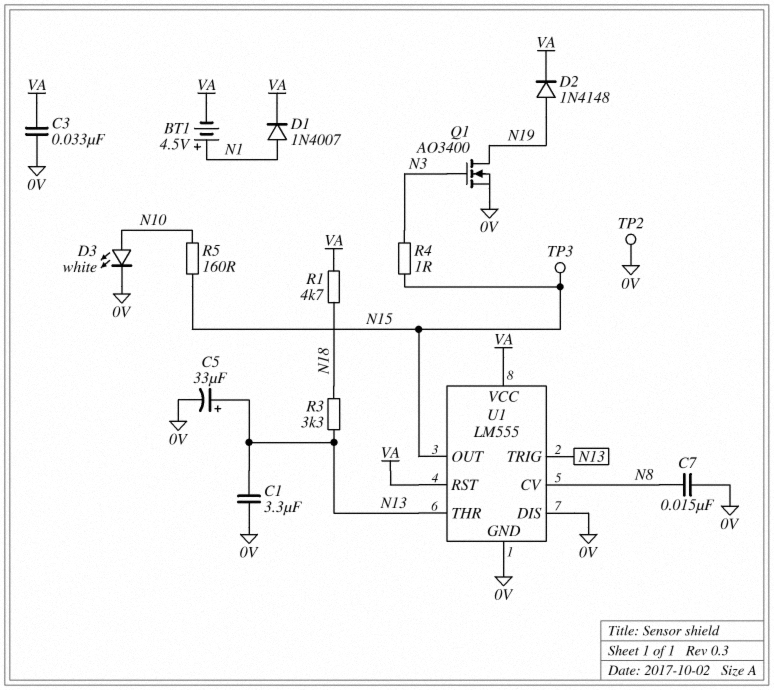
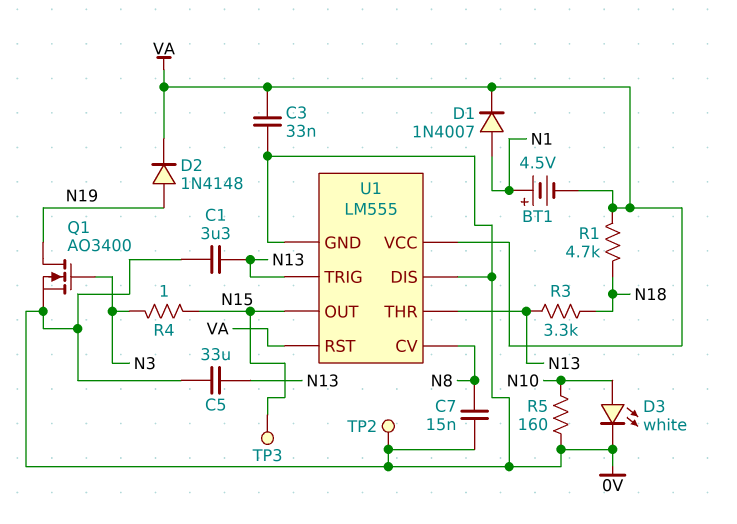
C5: 33uF (plus N13, minus 0V) -> 33uF (0V, N13)
R5: 160 (N10, N15) -> 160 (0V, N10)

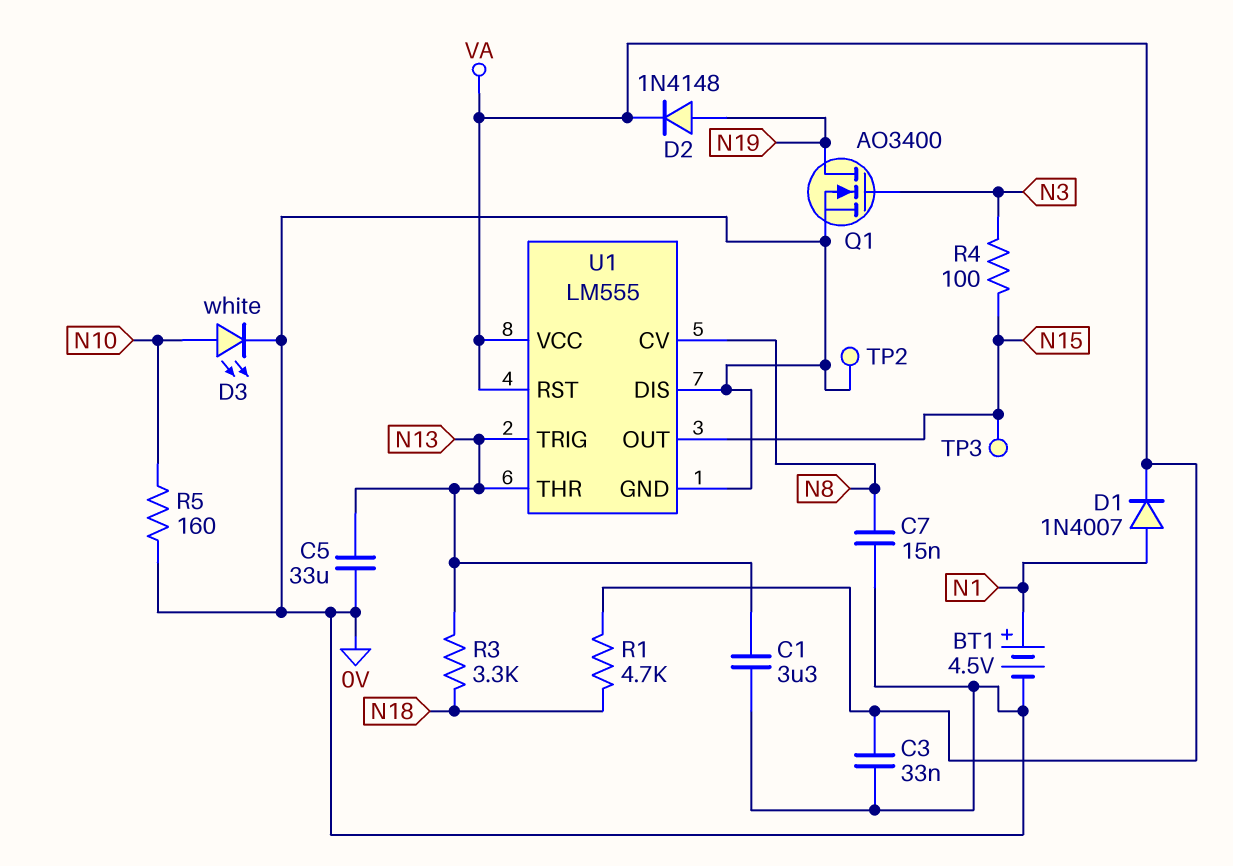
BT1: 4.5V (plus N1, minus VA) -> 4.5V (plus N1, minus 0V)
R4: 1 (N3, N15) -> 100 (N3, N15)

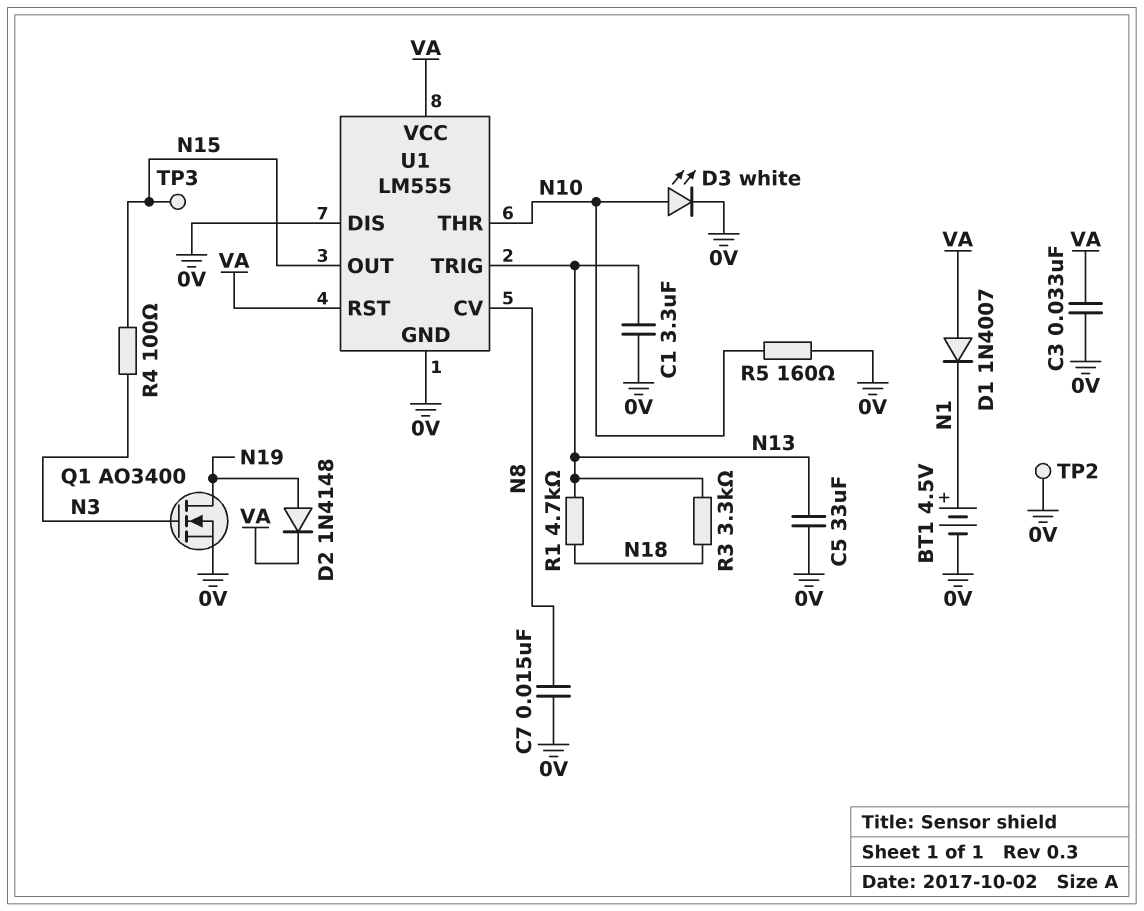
D1: diode 1N4007 (A N1, K VA) -> diode 1N4007 (A VA, K N1)
R1: 4.7k (N18, VA) -> 4.7k (N13, N18)
U1 pin THR: N13 -> N10

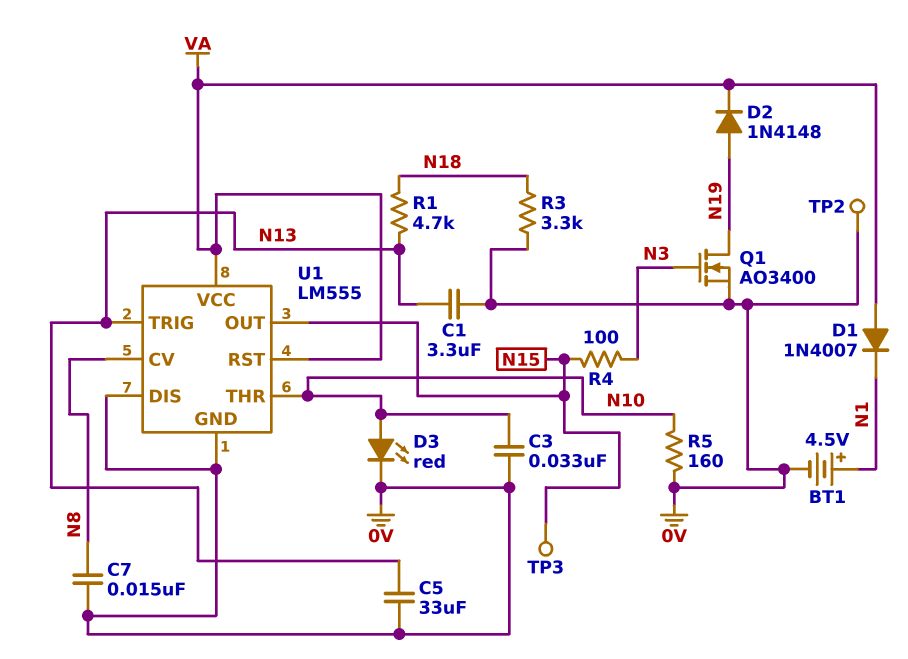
C3: 33nF (0V, VA) -> 33nF (0V, N10)
D3: LED white (A N10, K 0V) -> LED red (A N10, K 0V)
R3: 3.3k (N13, N18) -> 3.3k (0V, N18)

